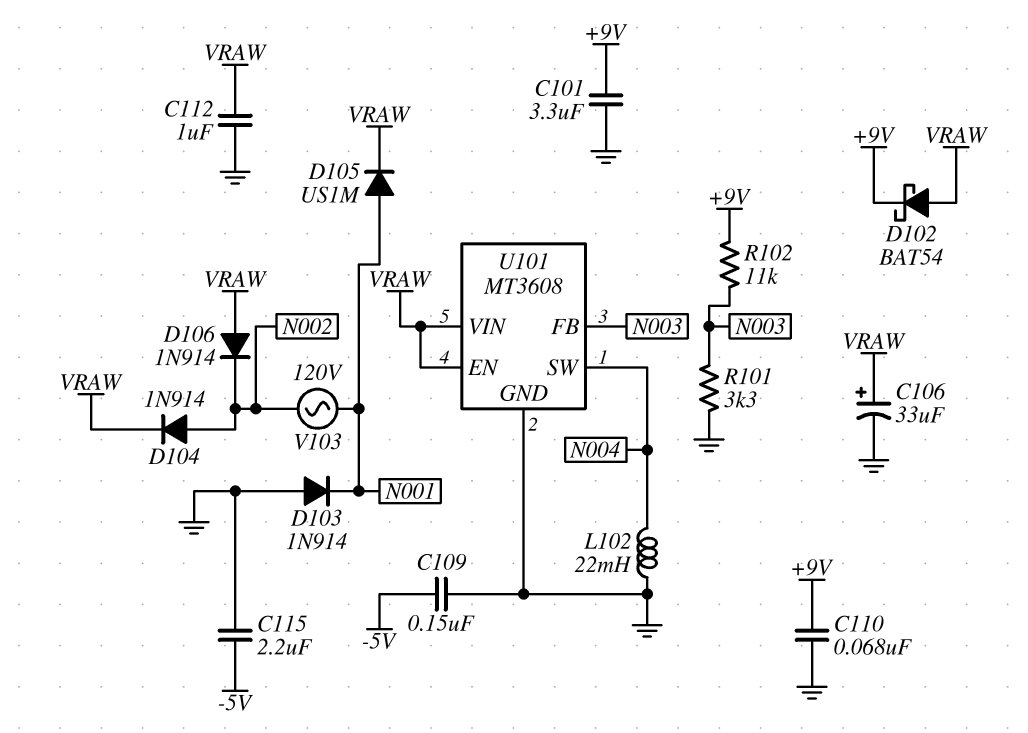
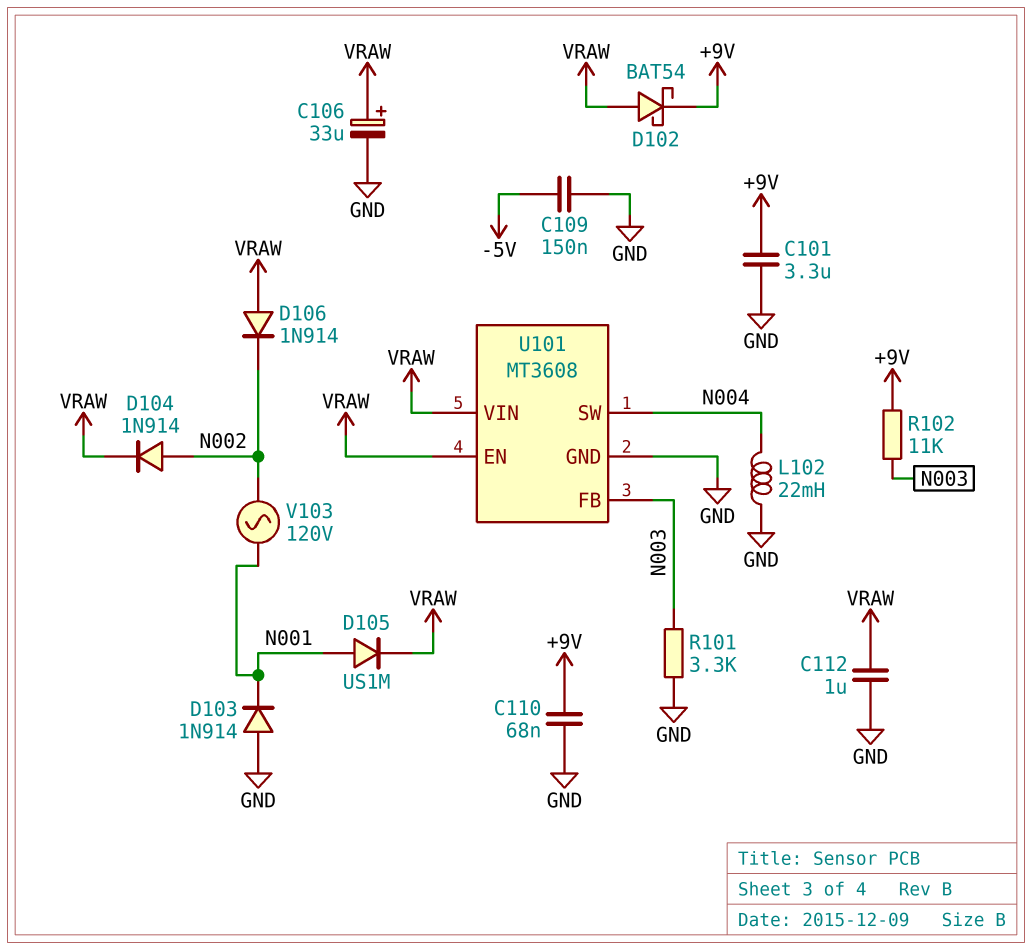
C115: 2.2uF (-5V, GND) -> none

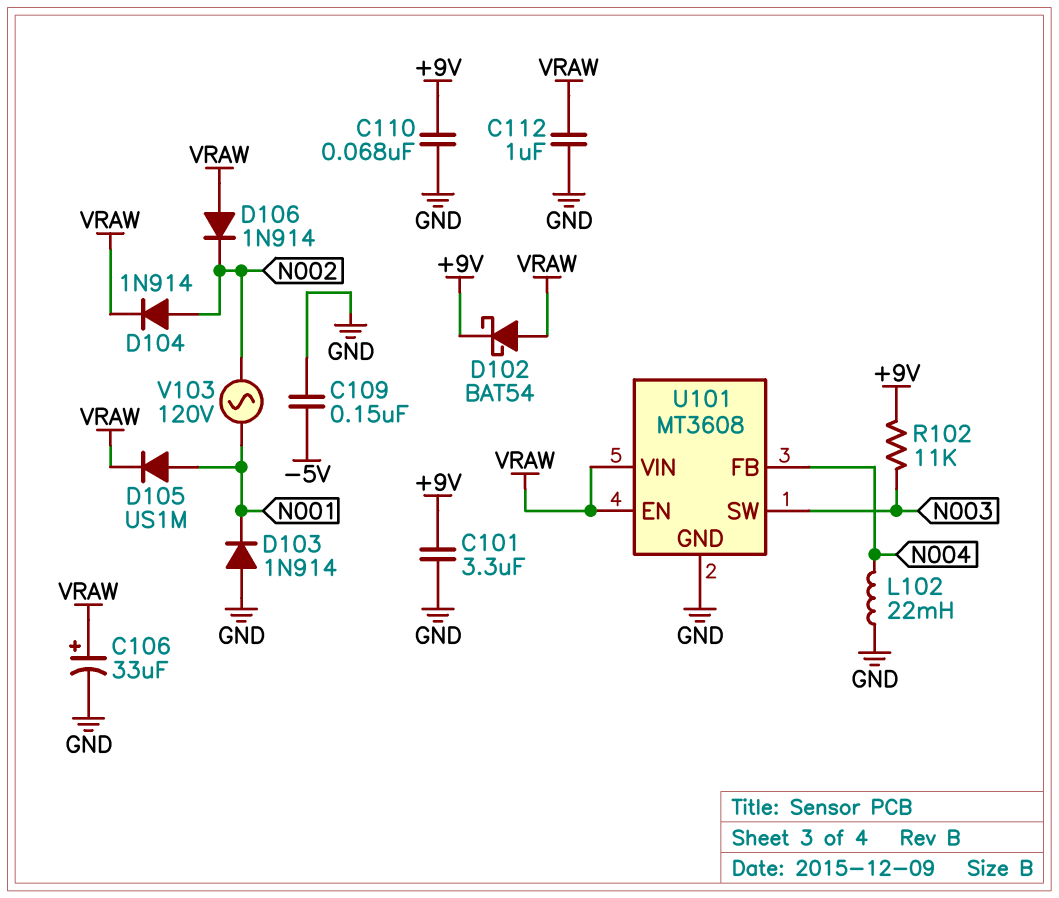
R101: 3.3k (GND, N003) -> none
U101 pin FB: N003 -> N004
U101 pin SW: N004 -> N003

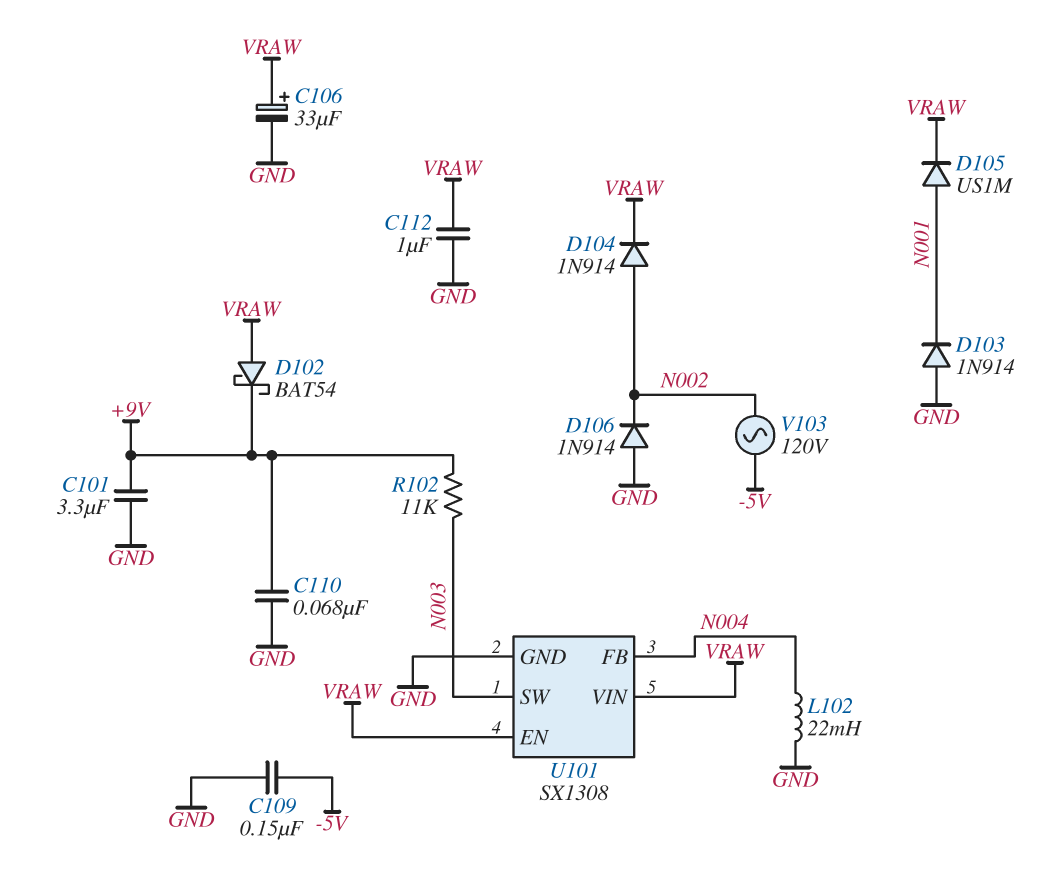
D106: diode 1N914 (A VRAW, K N002) -> diode 1N914 (A GND, K N002)
U101: MT3608 -> SX1308
V103: AC 120V (N001, N002) -> AC 120V (-5V, N002)

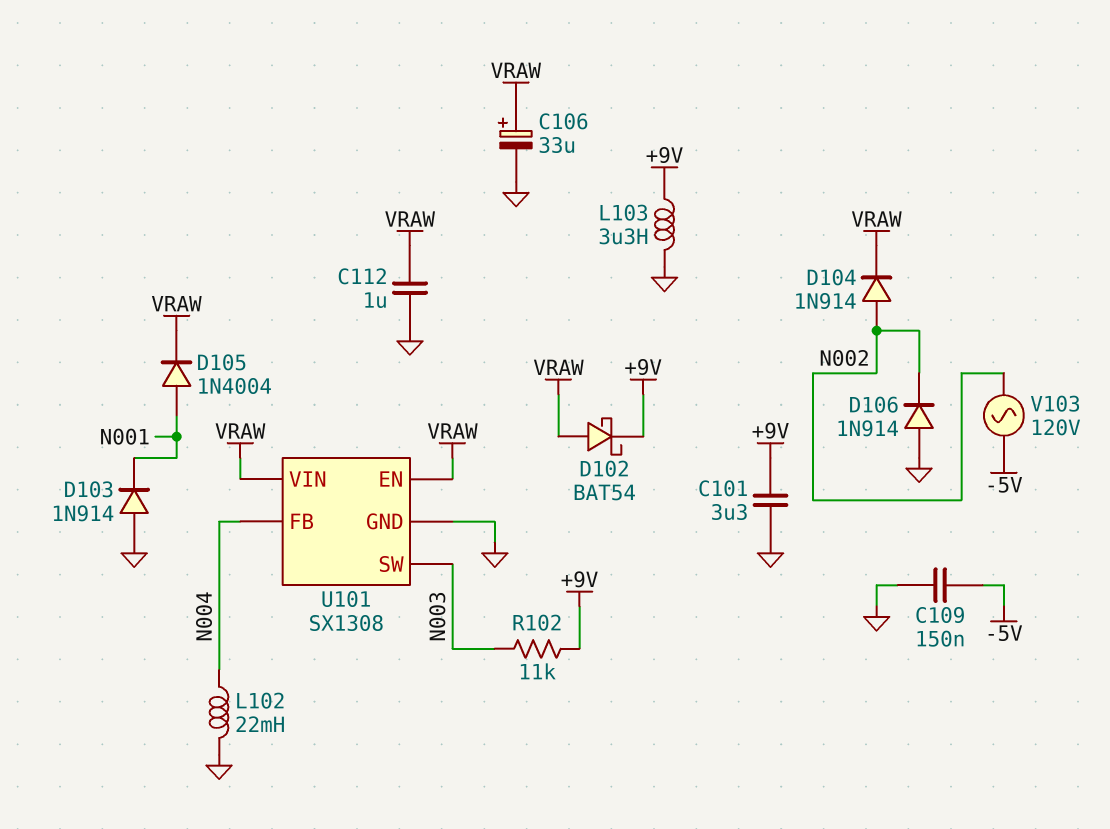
C110: 68nF (+9V, GND) -> none
D105: diode US1M (A N001, K VRAW) -> diode 1N4004 (A N001, K VRAW)
L103: none -> 3.3uH (+9V, GND)

